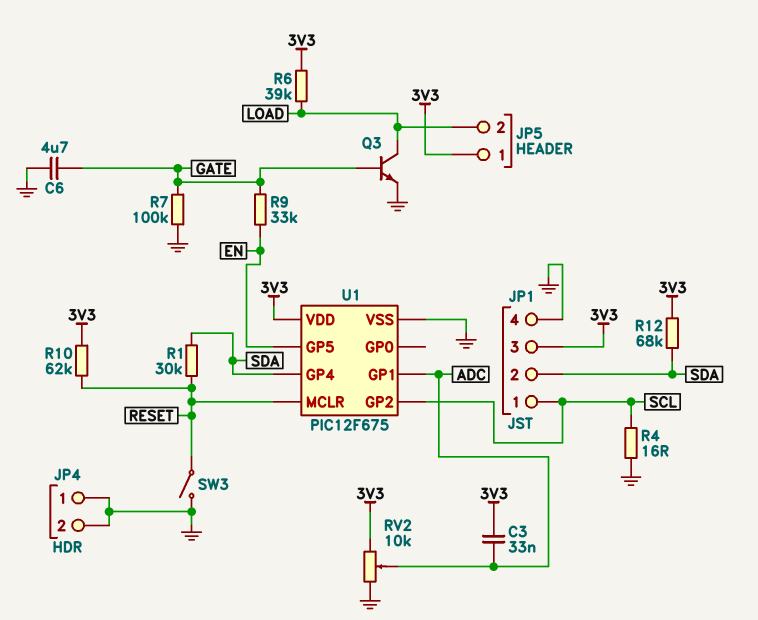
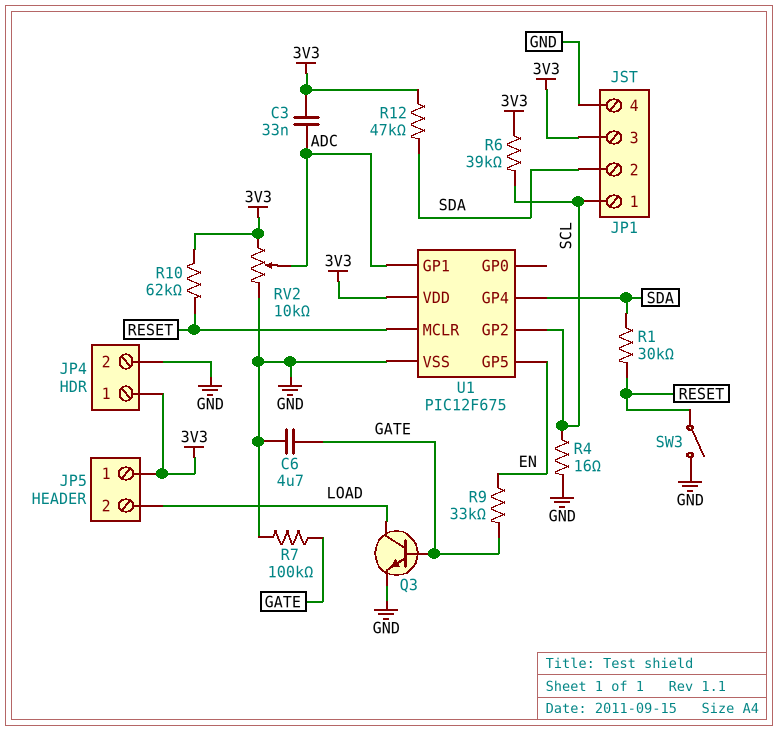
JP4 pin 1: GND -> 3V3
R6: 39k (3V3, LOAD) -> 39k (3V3, SCL)
R12: 68k (3V3, SDA) -> 47k (3V3, SDA)

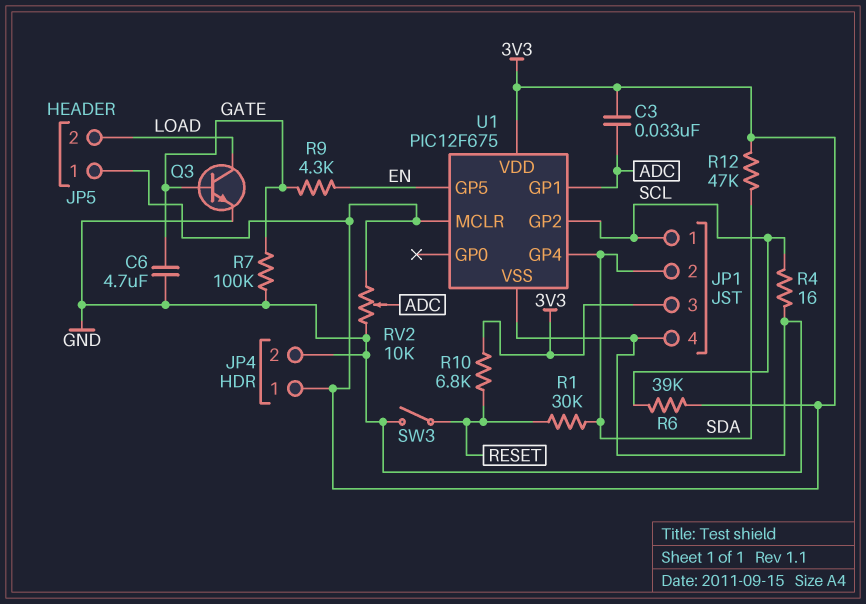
R9: 33k (EN, GATE) -> 4.3k (EN, GATE)
R10: 62k (3V3, RESET) -> 6.8k (3V3, RESET)
U1 pin MCLR: RESET -> 3V3

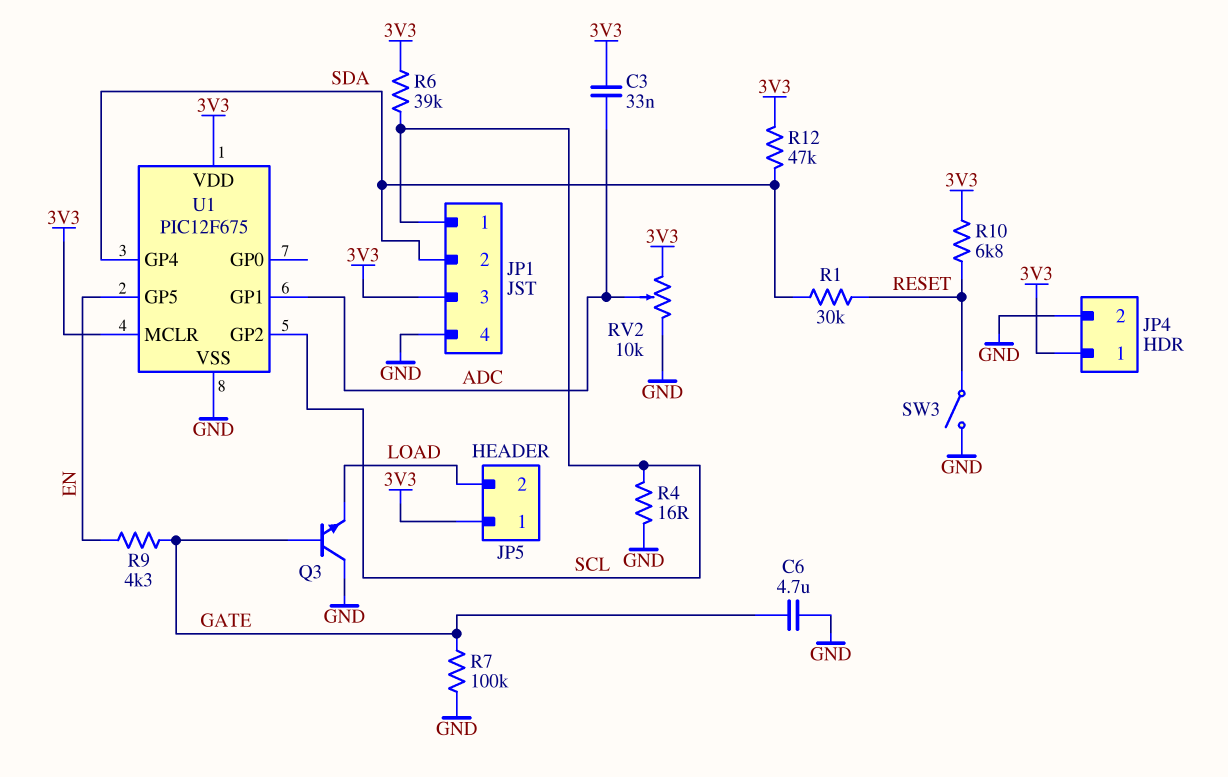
Q3: NPN (B GATE, C LOAD, E GND) -> NPN (B GATE, C GND, E LOAD)

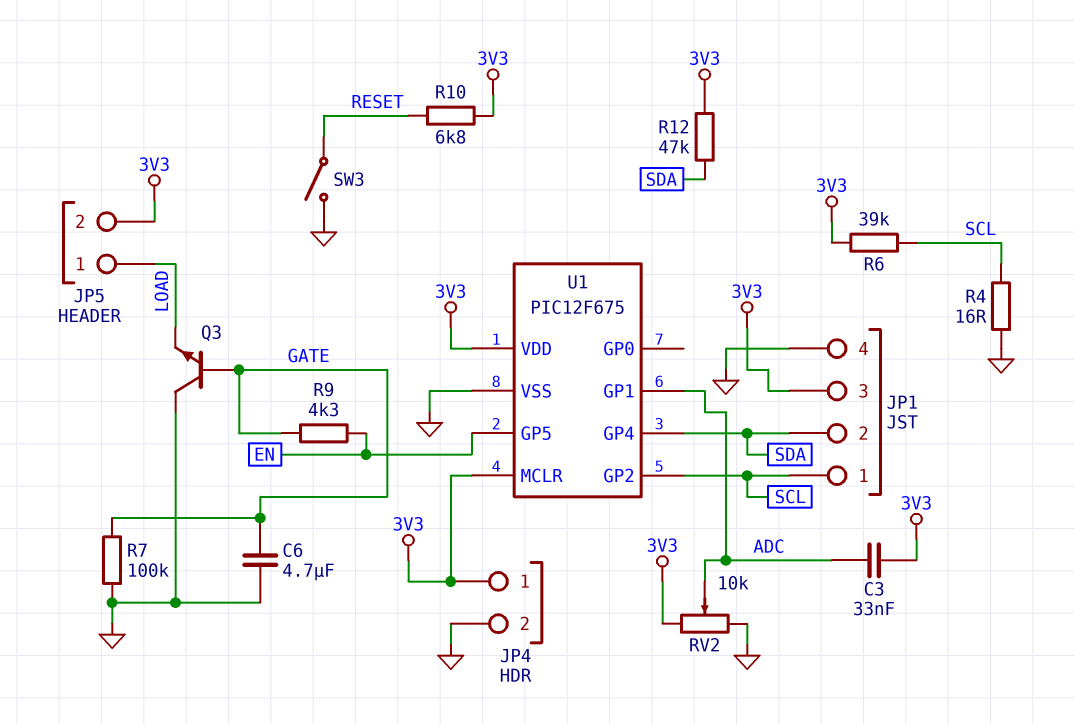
JP5 pin 1: 3V3 -> LOAD
JP5 pin 2: LOAD -> 3V3
R1: 30k (RESET, SDA) -> none

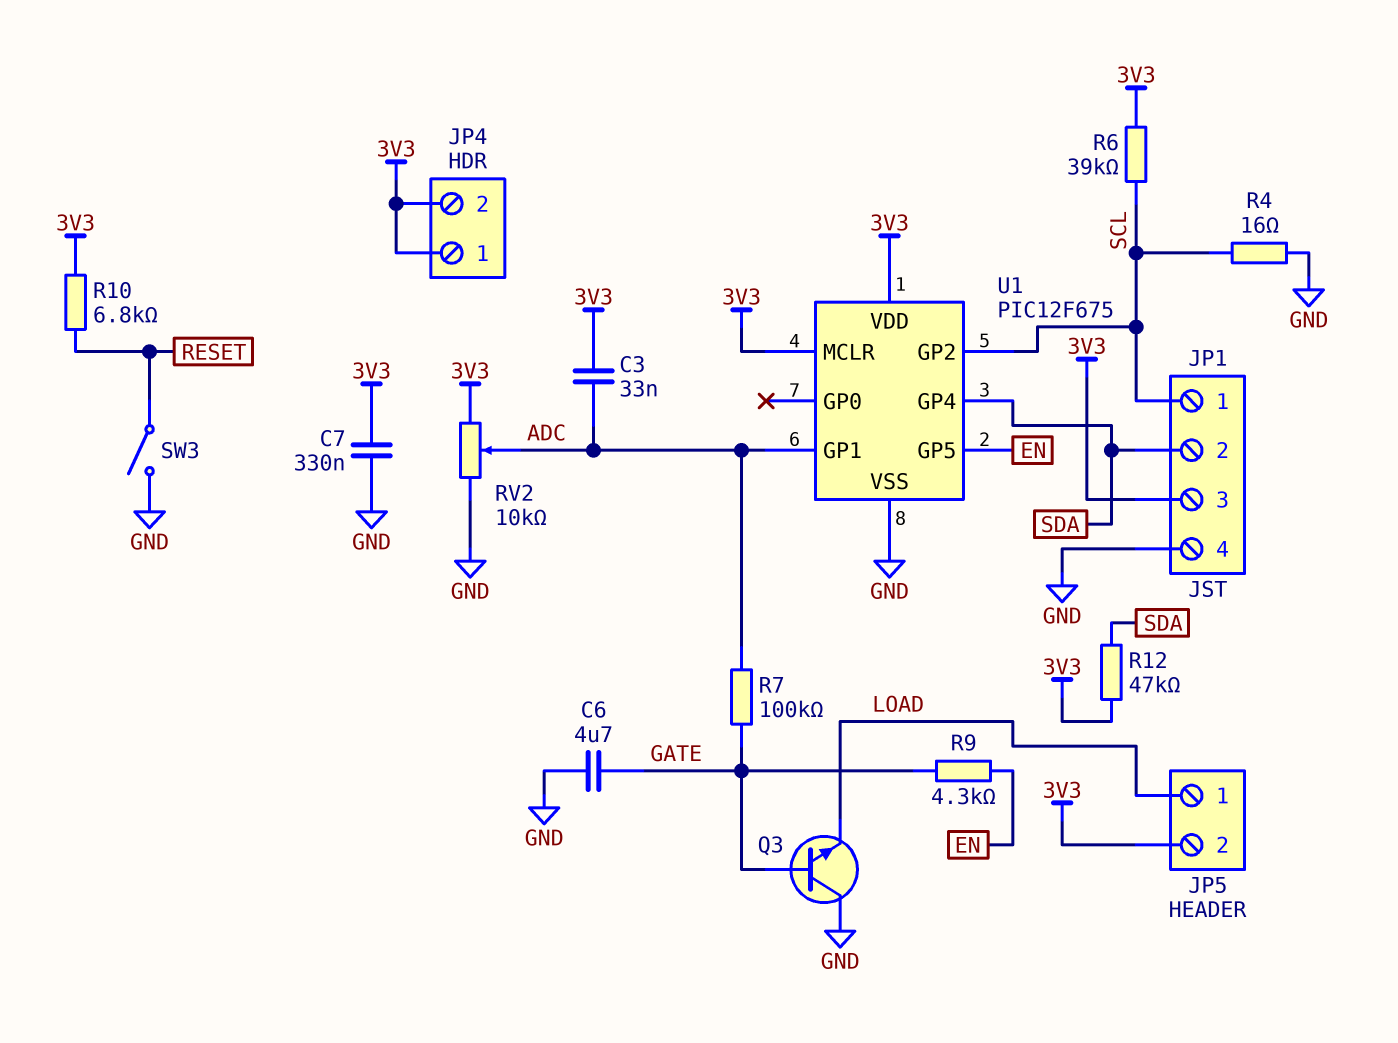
C7: none -> 330nF (3V3, GND)
JP4 pin 2: GND -> 3V3
R7: 100k (GATE, GND) -> 100k (ADC, GATE)

